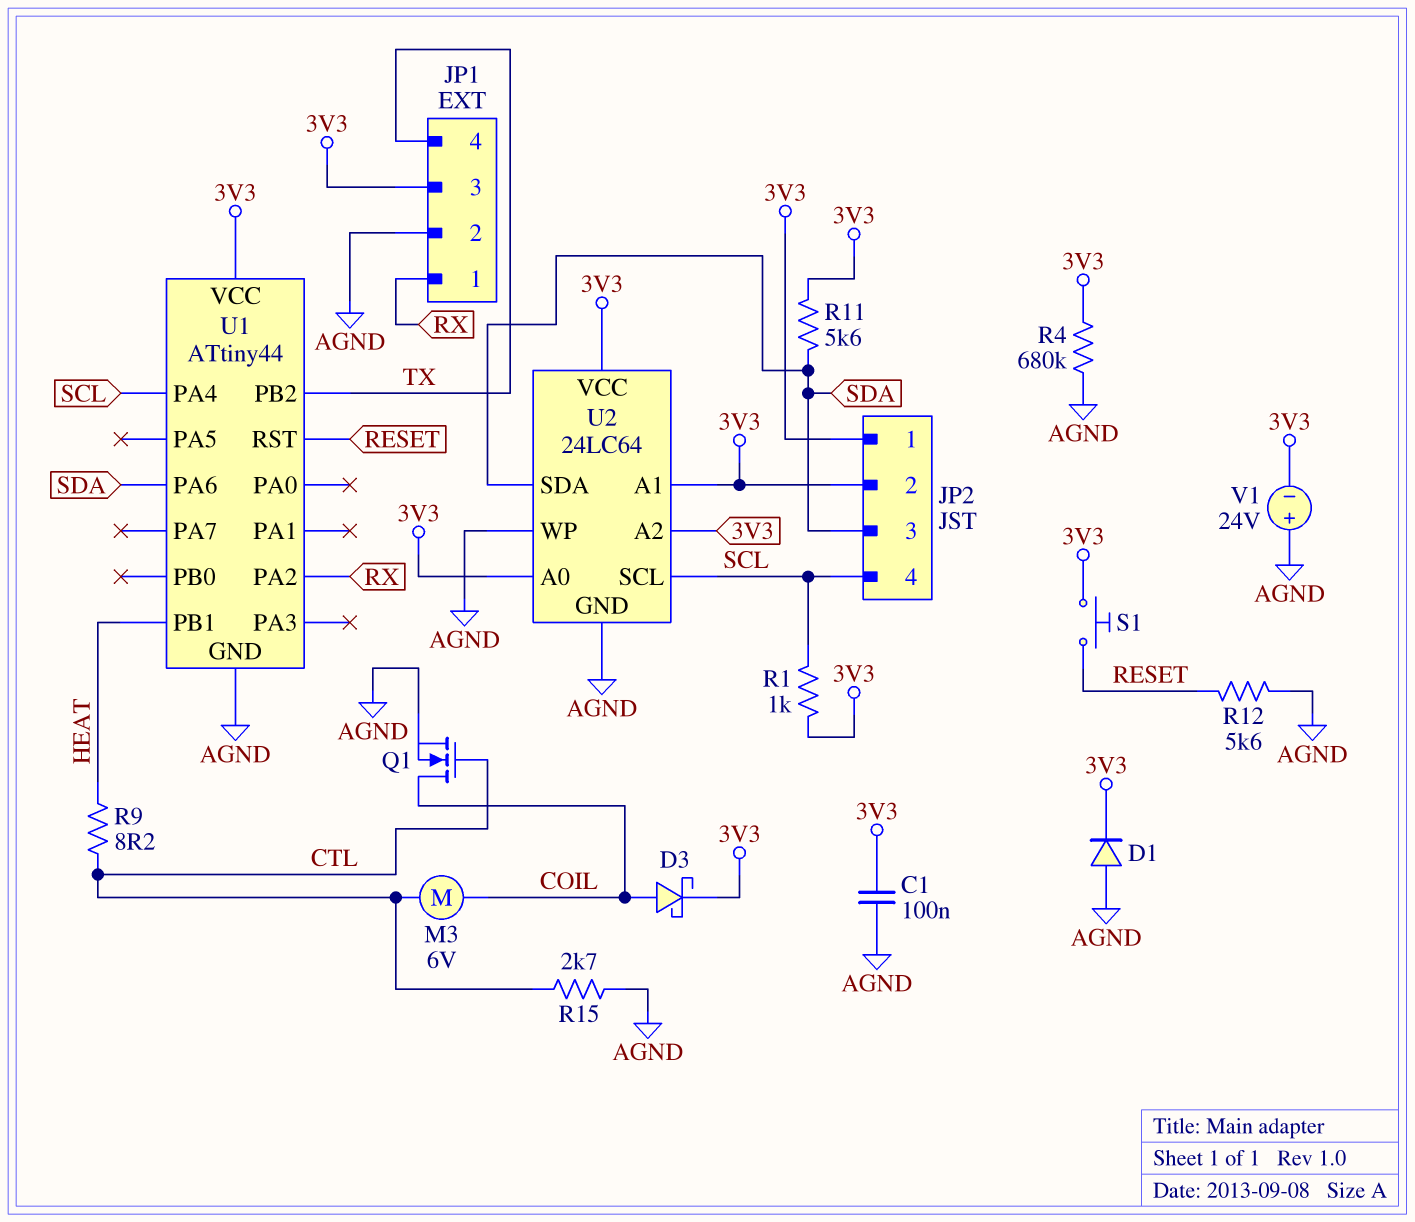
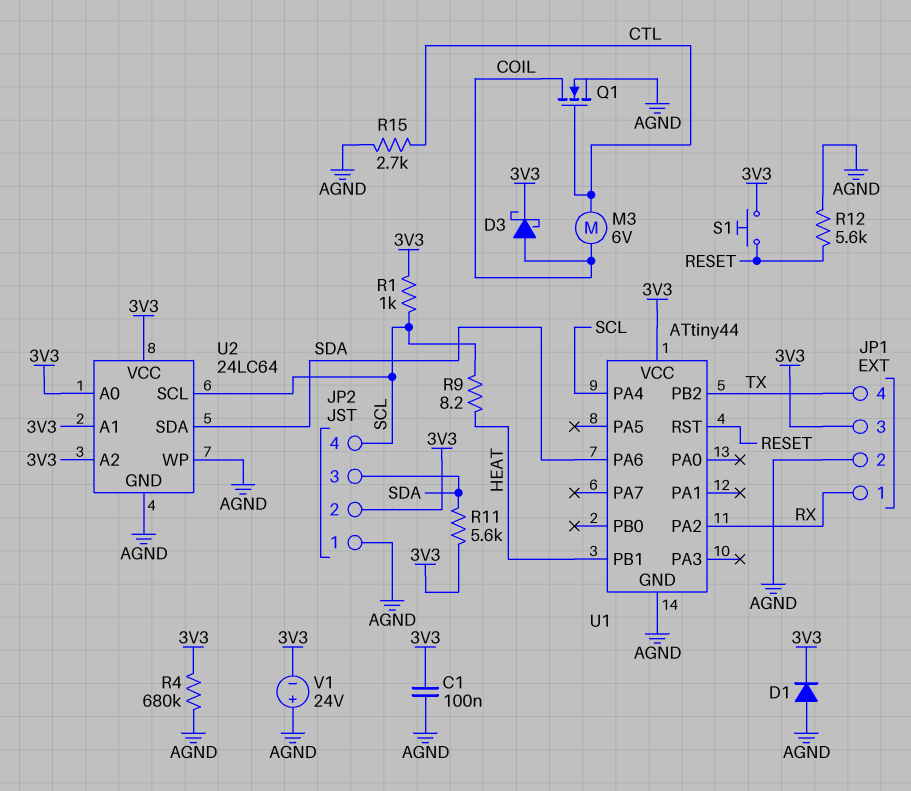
JP2 pin 1: 3V3 -> AGND
R9: 8.2 (CTL, HEAT) -> 8.2 (HEAT, SCL)

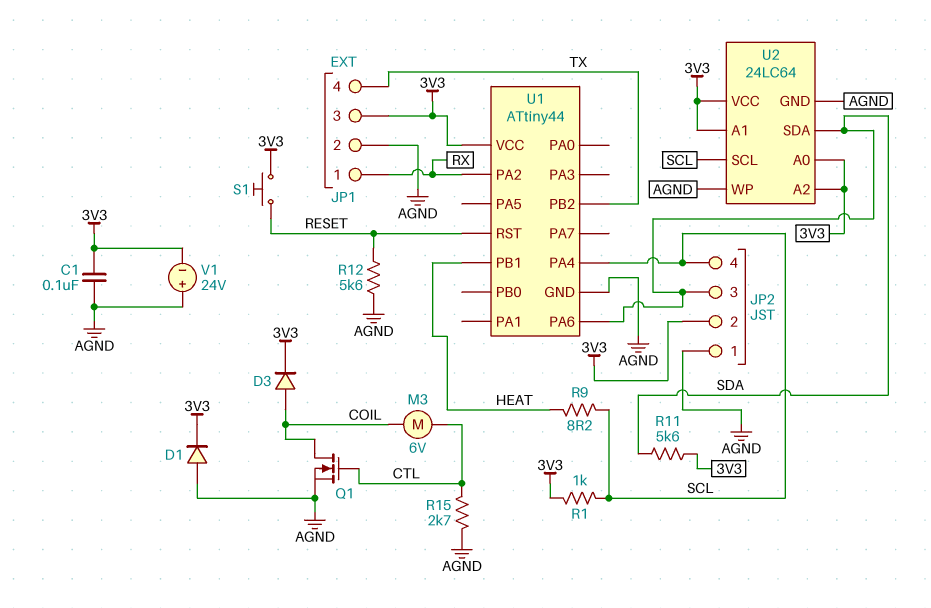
D3: schottky (A COIL, K 3V3) -> diode (A COIL, K 3V3)
R4: 680k (3V3, AGND) -> none

